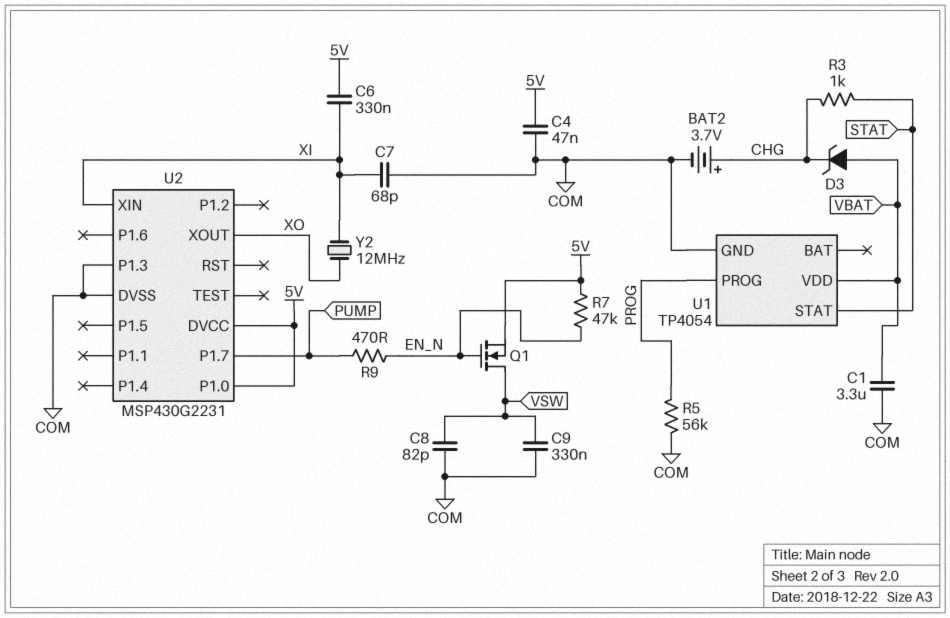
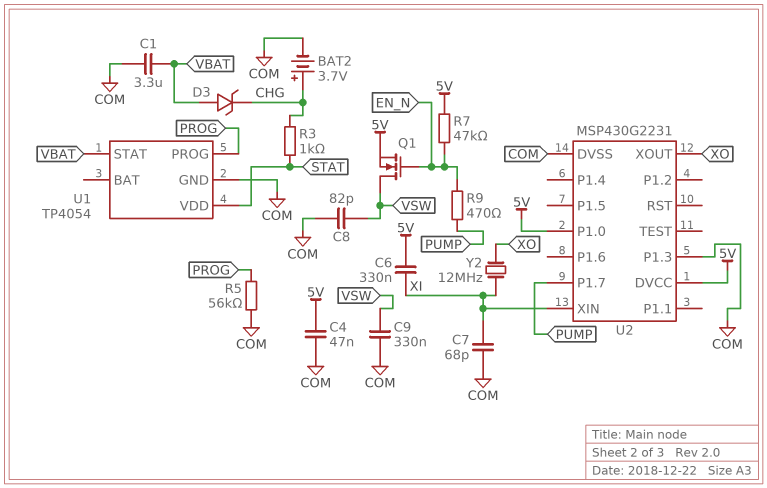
U1 pin STAT: STAT -> VBAT
U1 pin VDD: VBAT -> STAT

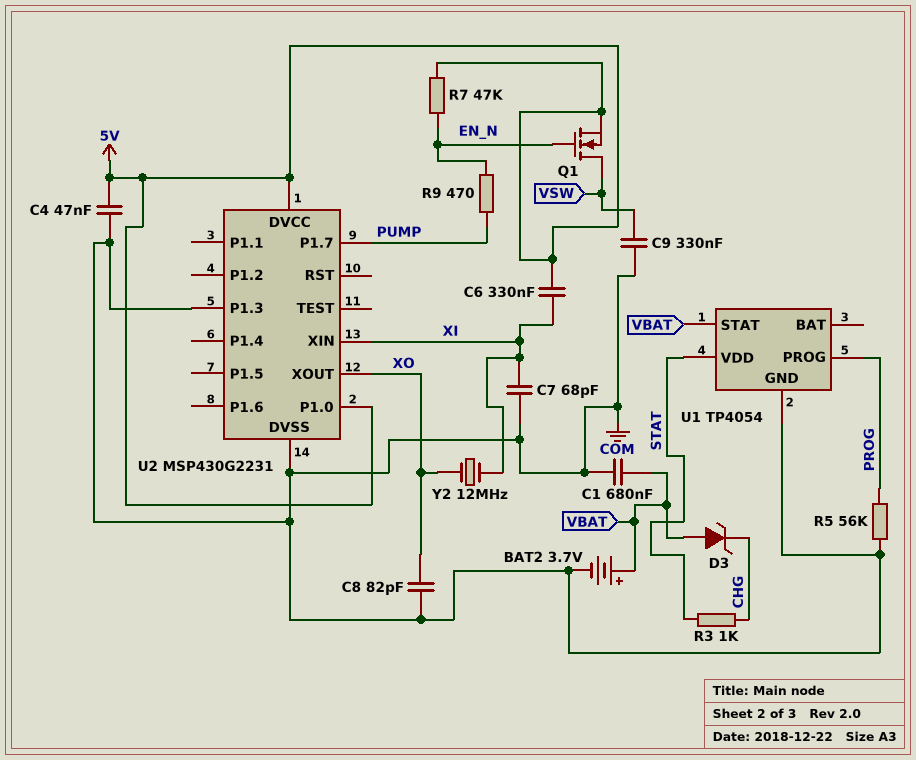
BAT2: 3.7V (plus CHG, minus COM) -> 3.7V (plus VBAT, minus COM)
C1: 3.3uF (COM, VBAT) -> 680nF (COM, VBAT)
C8: 82pF (COM, VSW) -> 82pF (COM, XO)

